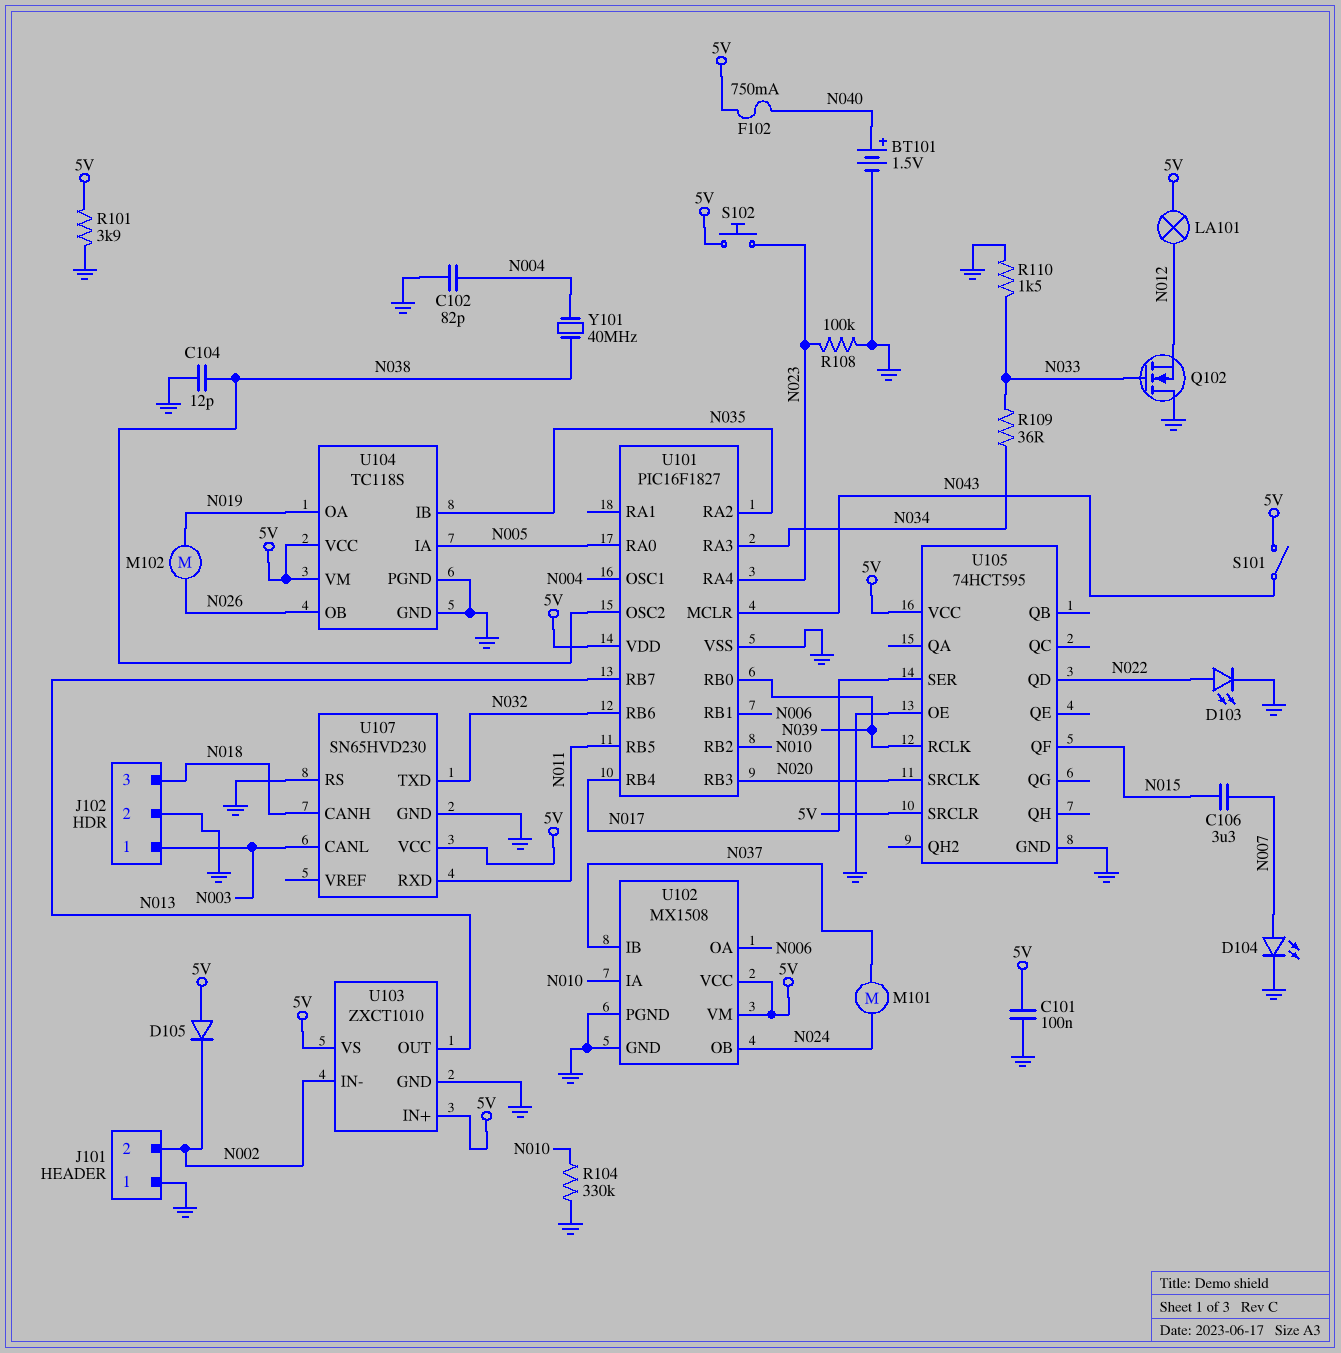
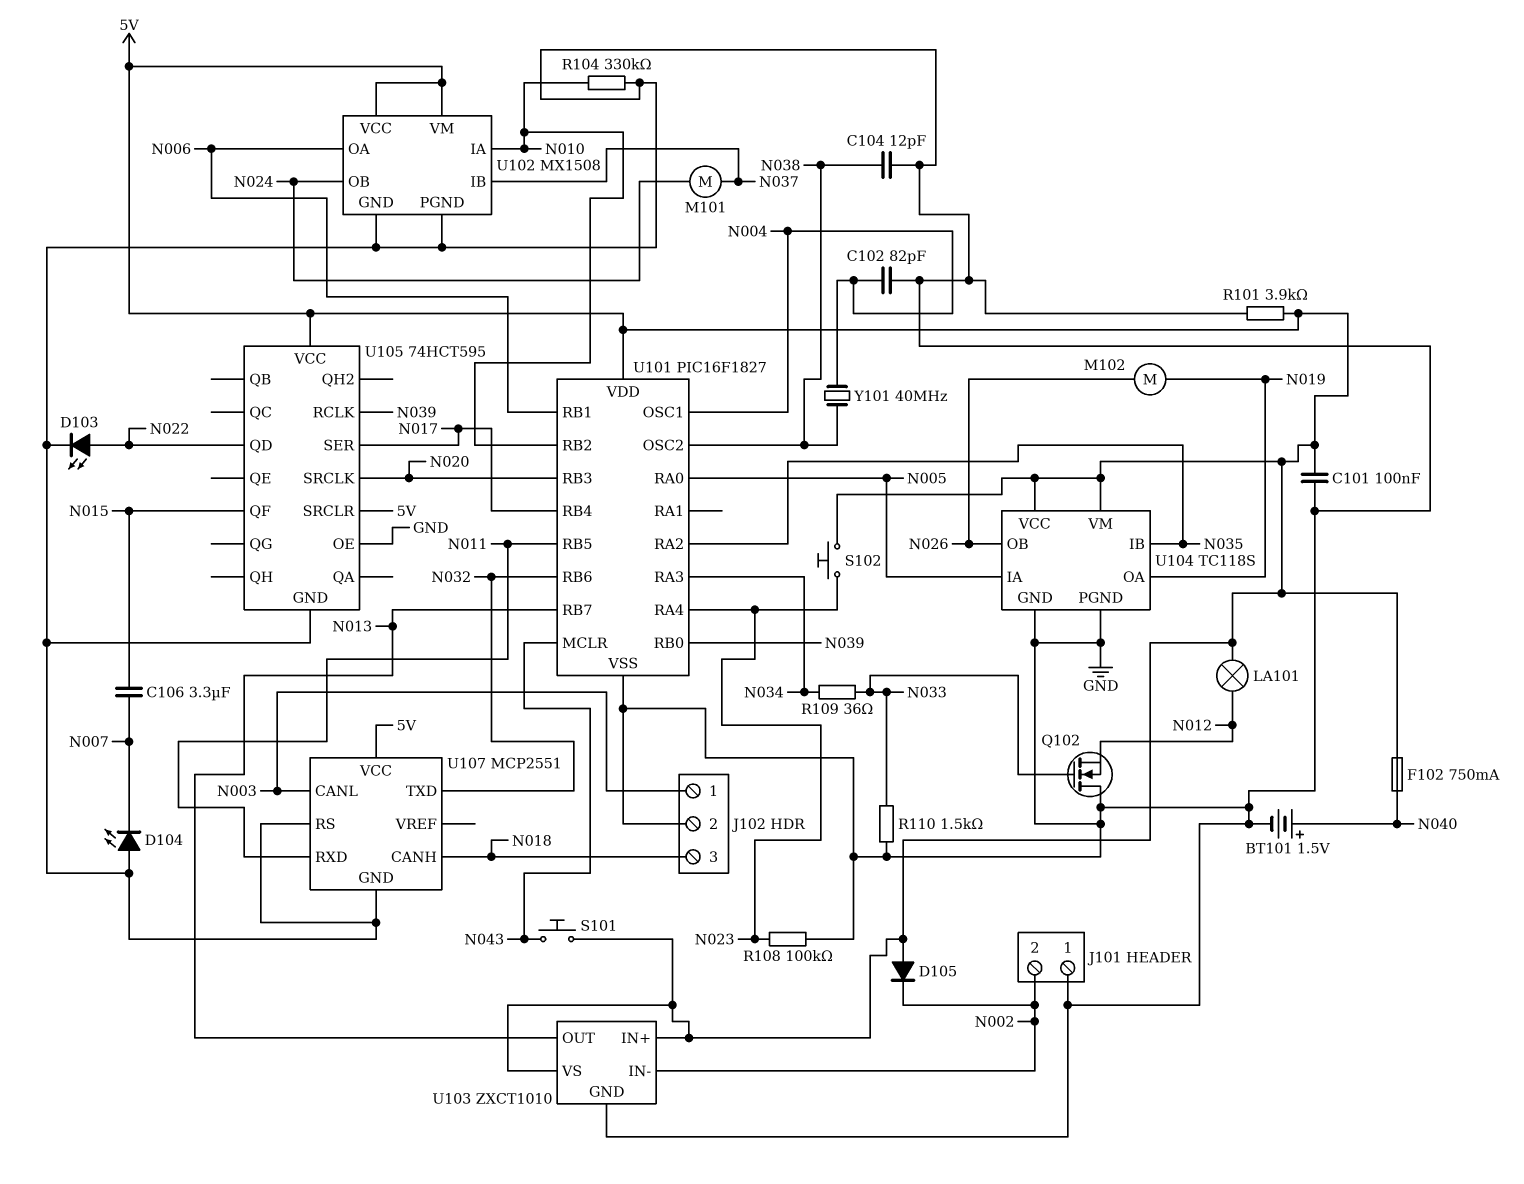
D104: LED (A N007, K GND) -> LED (A GND, K N007)
S101: switch (5V, N043) -> button (5V, N043)
U107: SN65HVD230 -> MCP2551

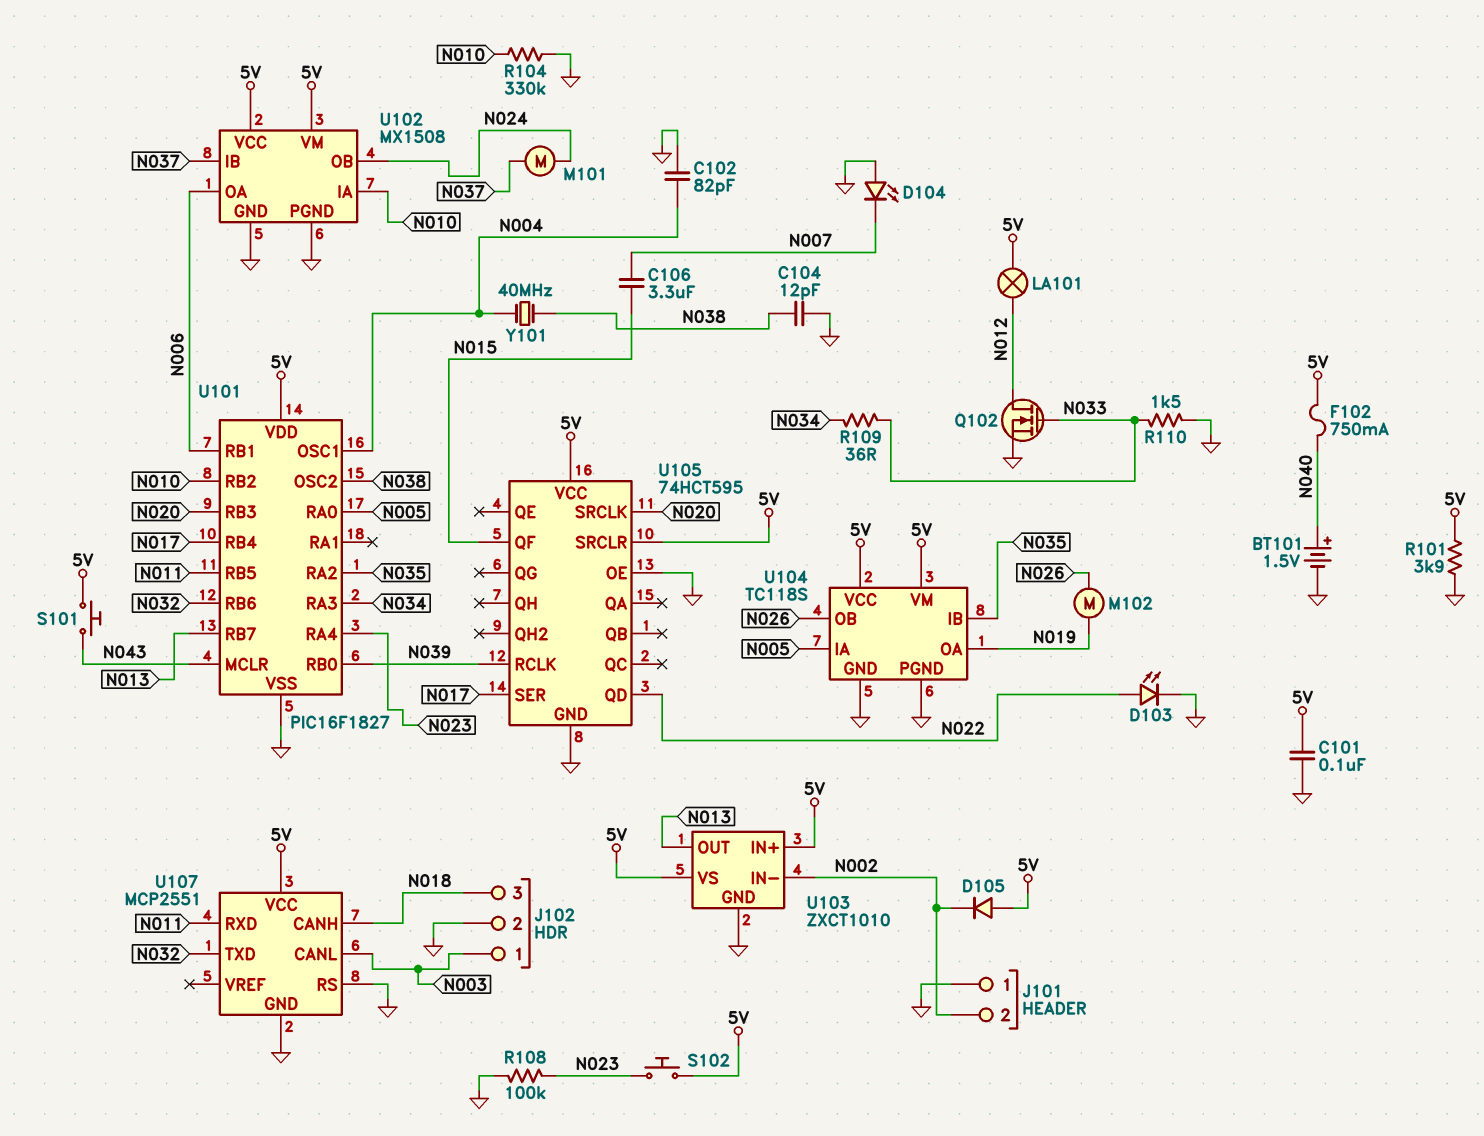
Q102: NMOS (G N033, D GND, S N012) -> NMOS (G N033, D N012, S GND)

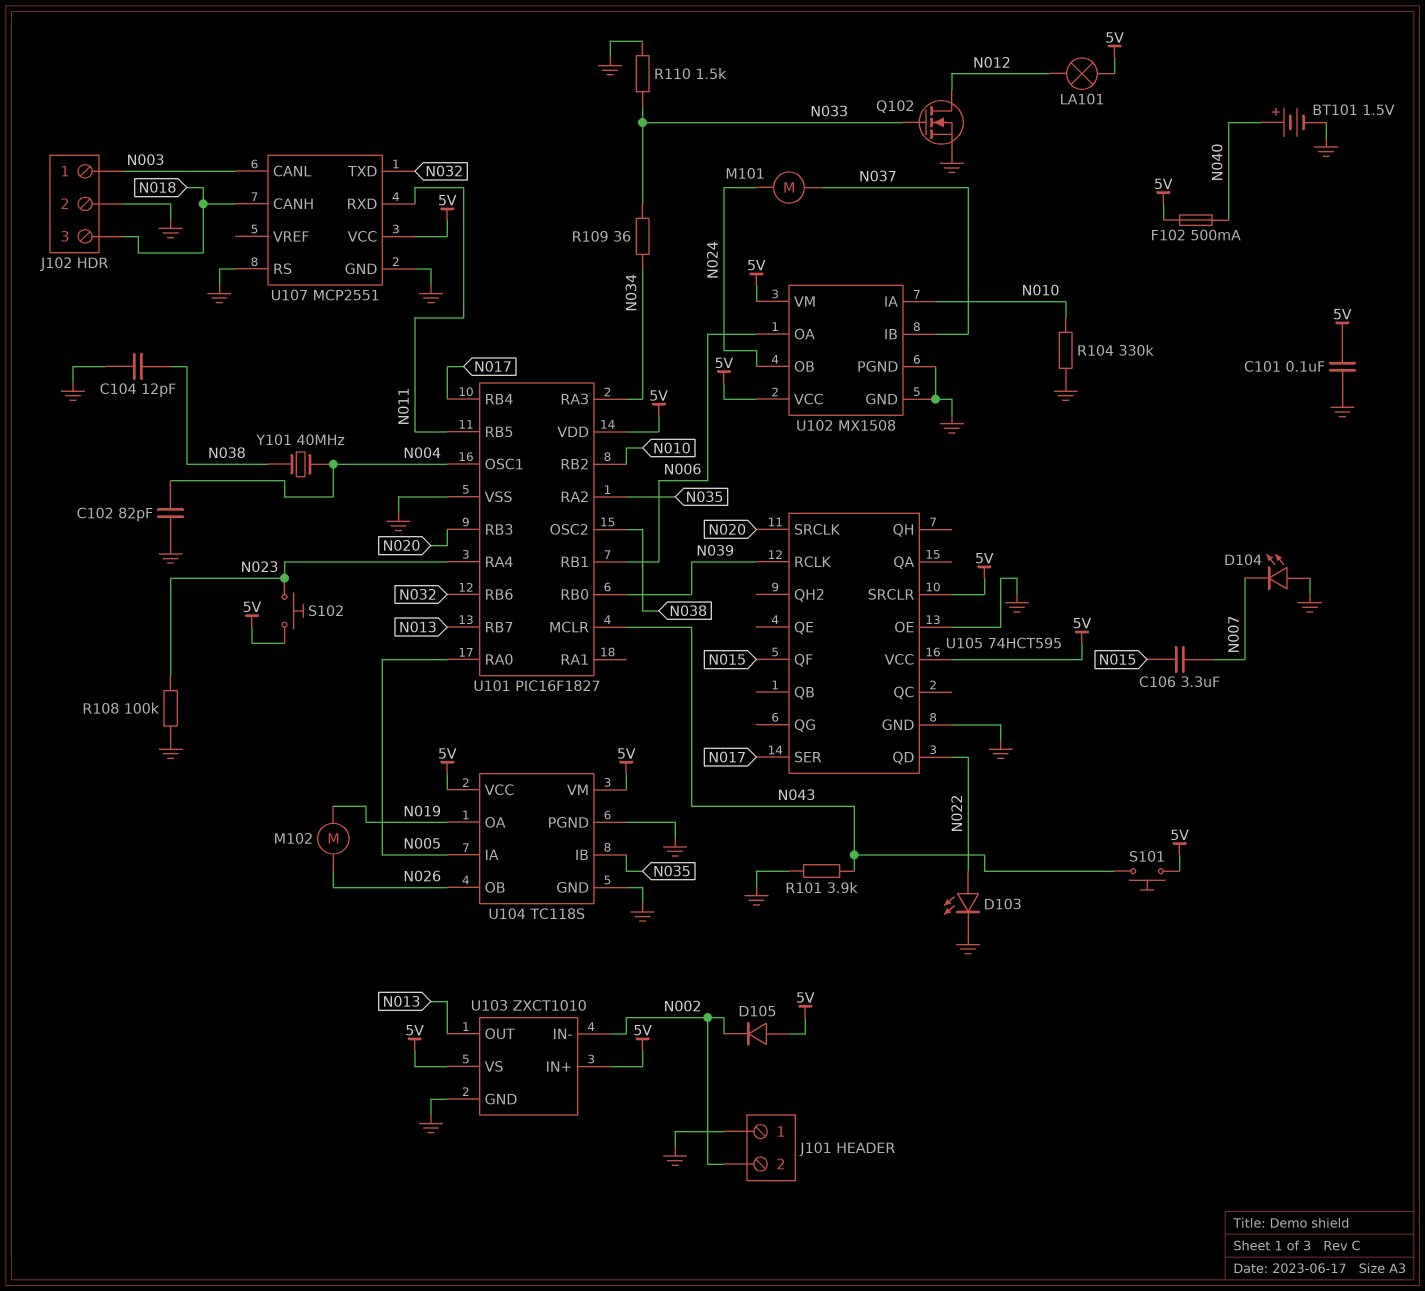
F102: 750mA (5V, N040) -> 500mA (5V, N040)
R101: 3.9k (5V, GND) -> 3.9k (GND, N043)

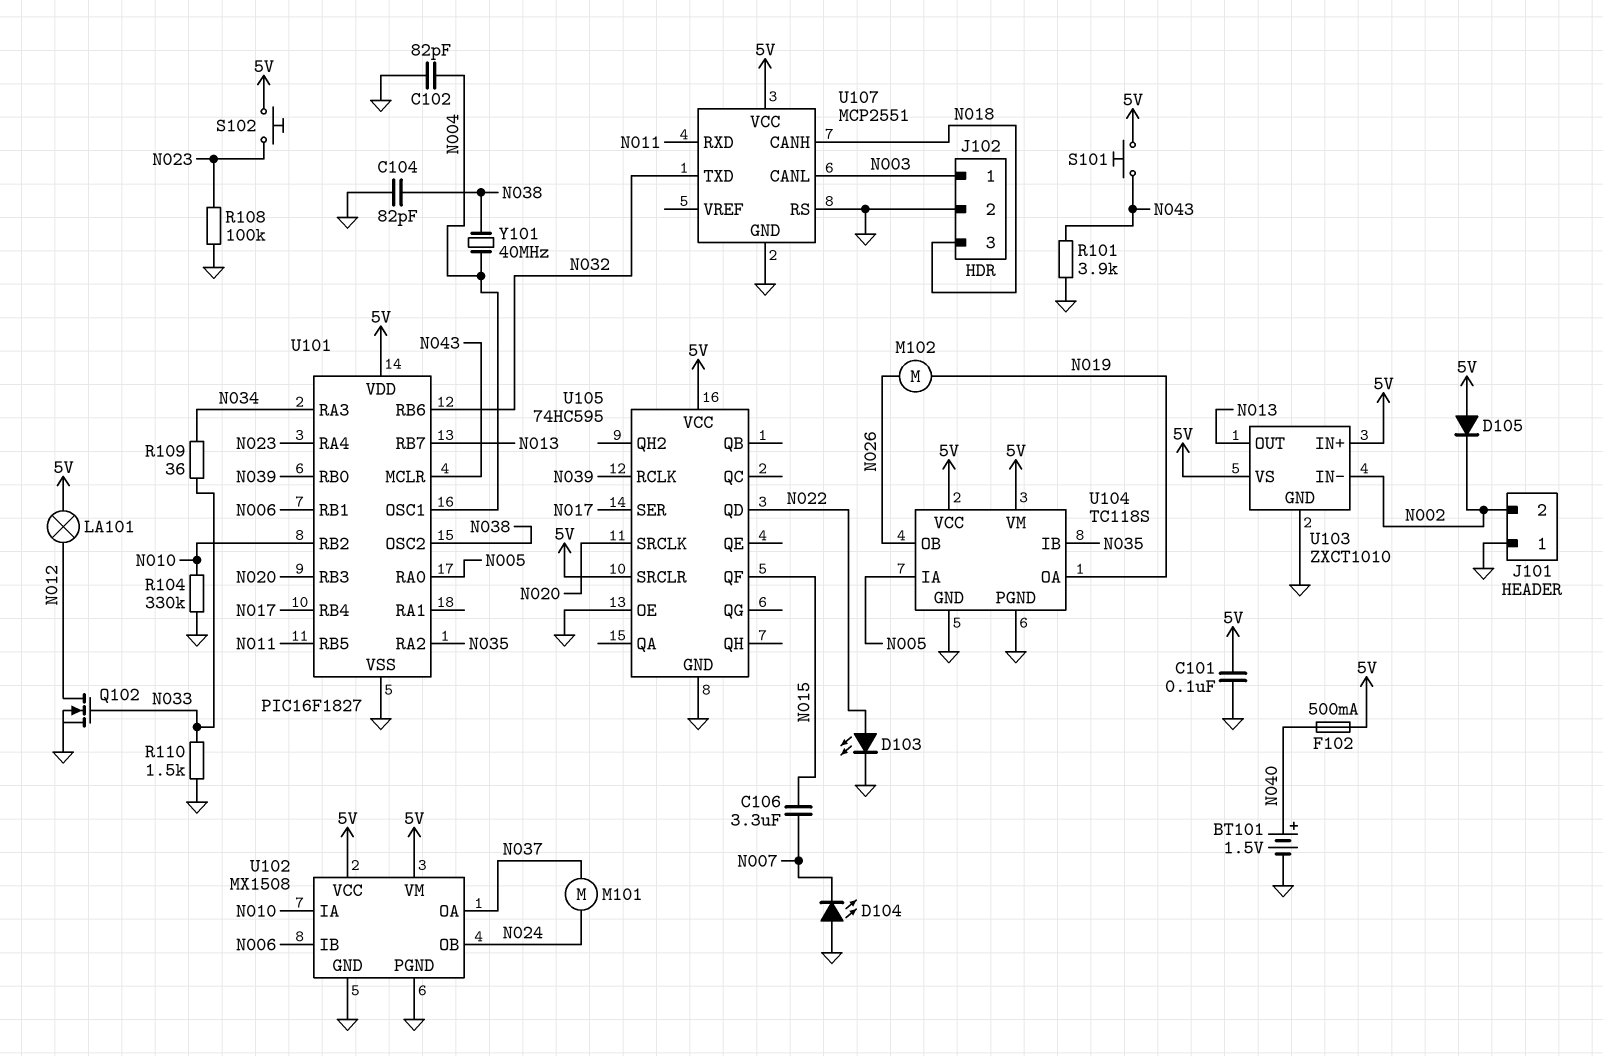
C104: 12pF (GND, N038) -> 82pF (GND, N038)
U102 pin IB: N037 -> N006
U102 pin OA: N006 -> N037
U105: 74HCT595 -> 74HC595

